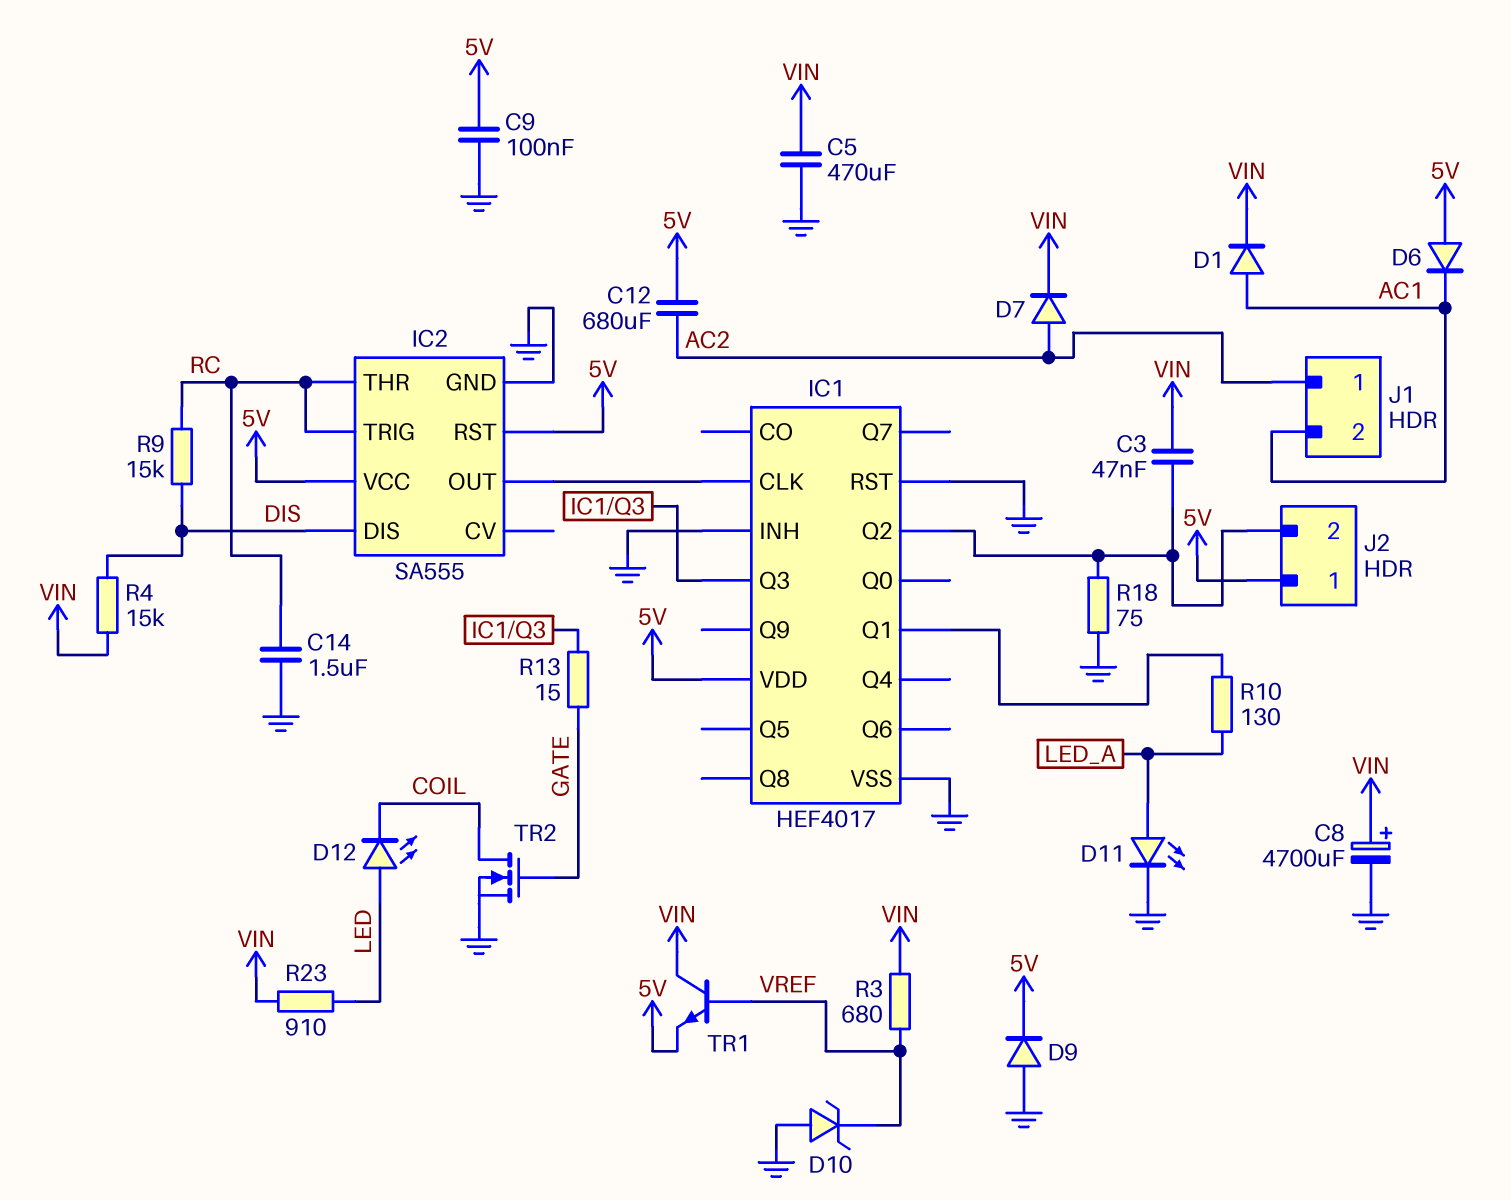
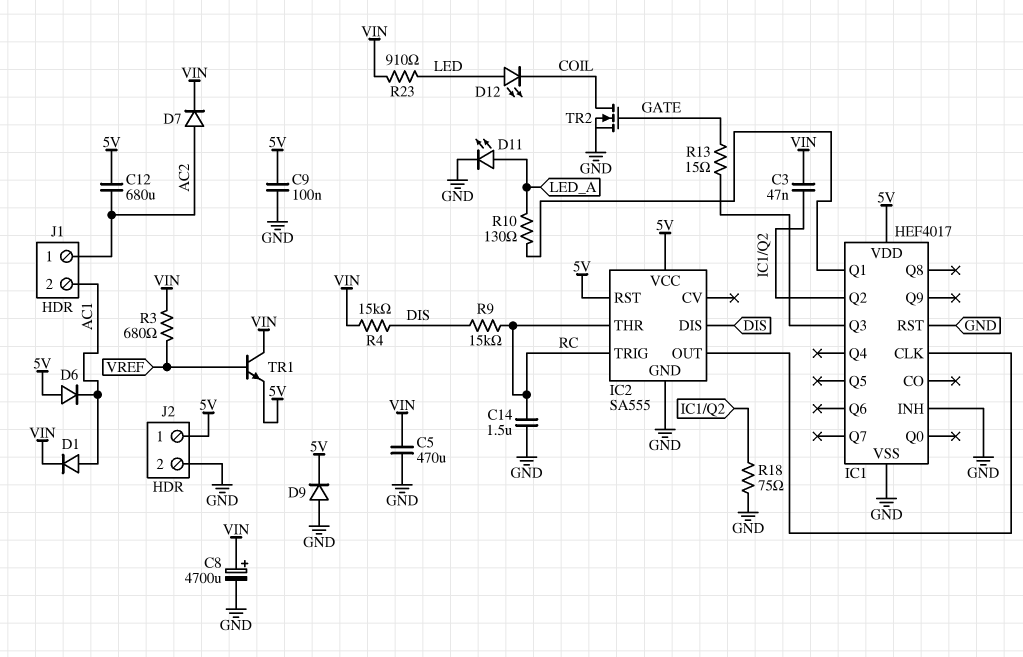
D10: zener (A GND, K VREF) -> none
J2 pin 2: IC1/Q2 -> GND

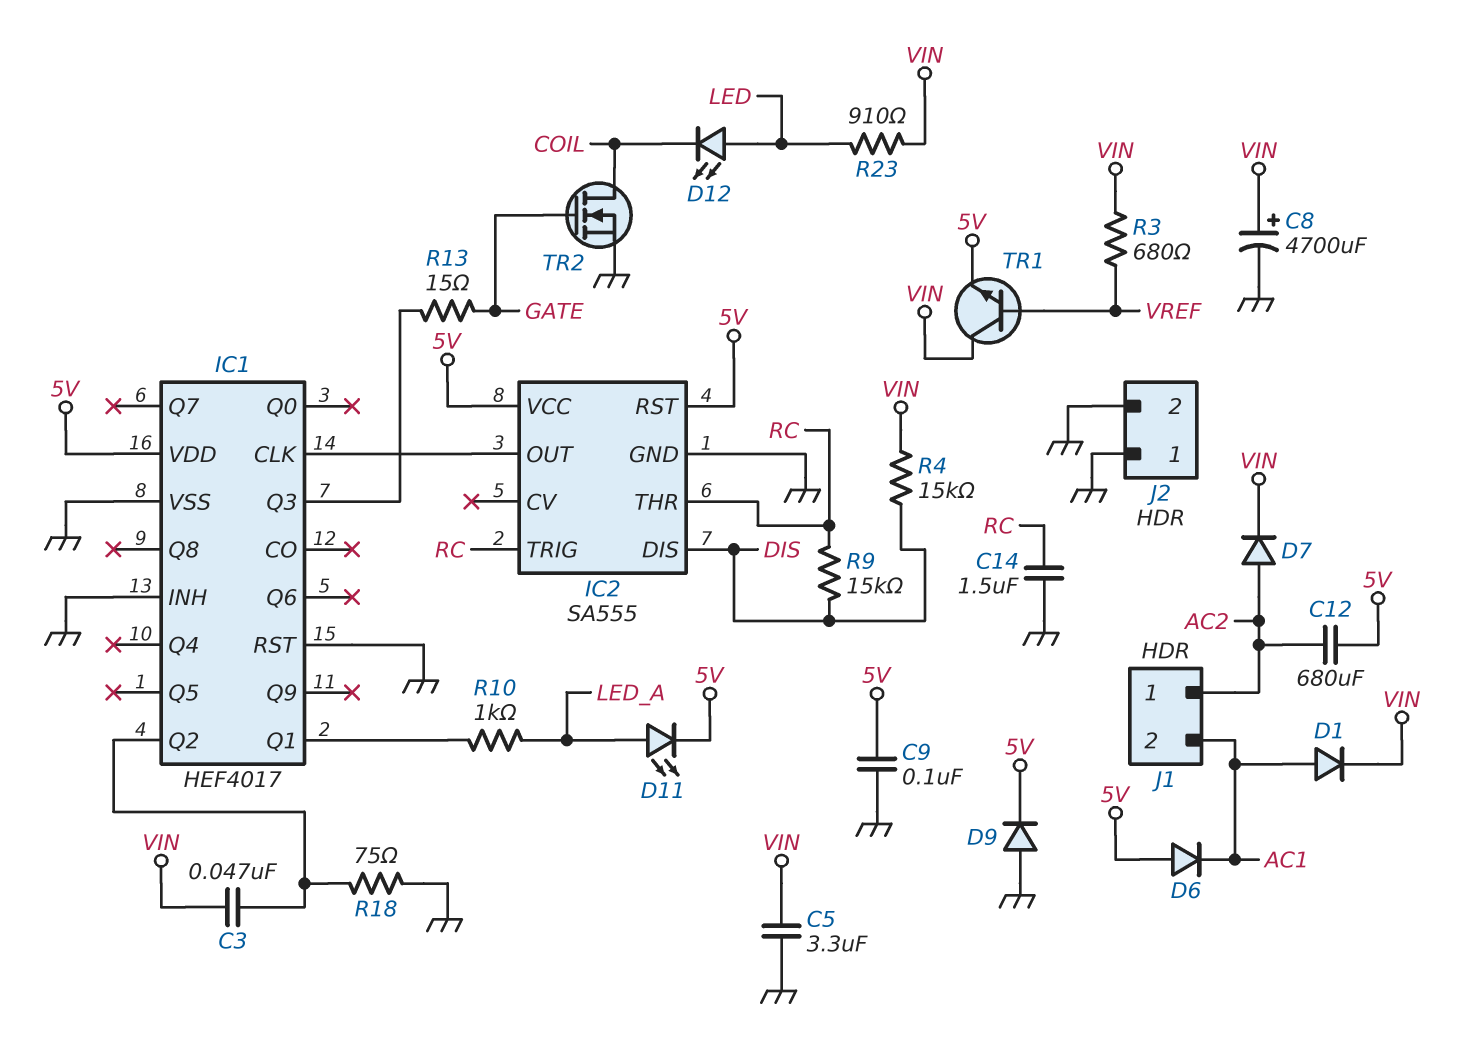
C5: 470uF (GND, VIN) -> 3.3uF (GND, VIN)
D11: LED (A LED_A, K GND) -> LED (A LED_A, K 5V)
J2 pin 1: 5V -> GND
R10: 130 (IC1/Q1, LED_A) -> 1k (IC1/Q1, LED_A)

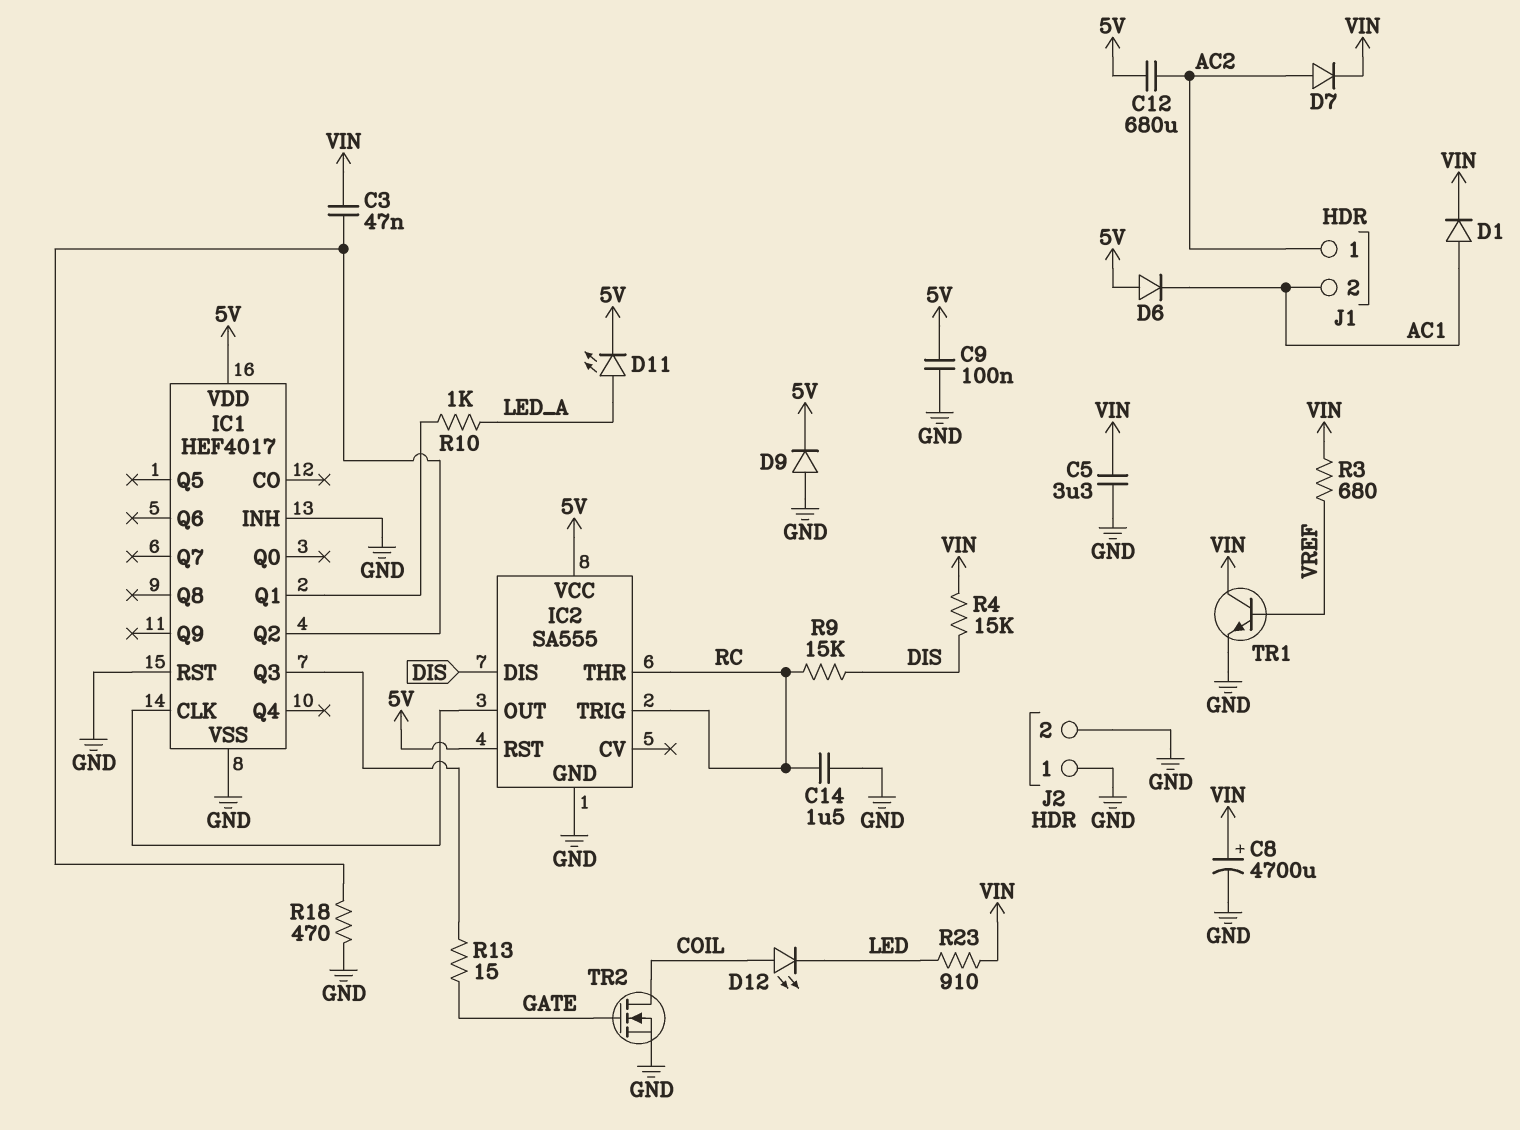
D12: LED (A LED, K COIL) -> LED (A COIL, K LED)
R18: 75 (GND, IC1/Q2) -> 470 (GND, IC1/Q2)
TR1: NPN (B VREF, C VIN, E 5V) -> NPN (B VREF, C VIN, E GND)

